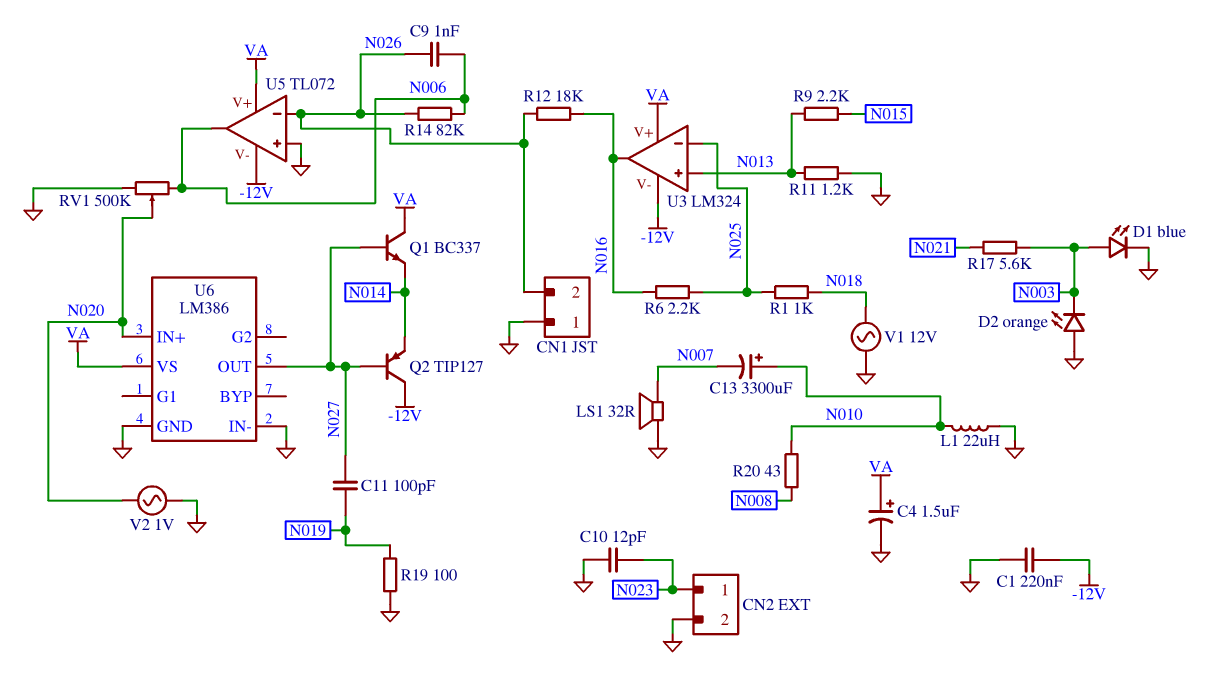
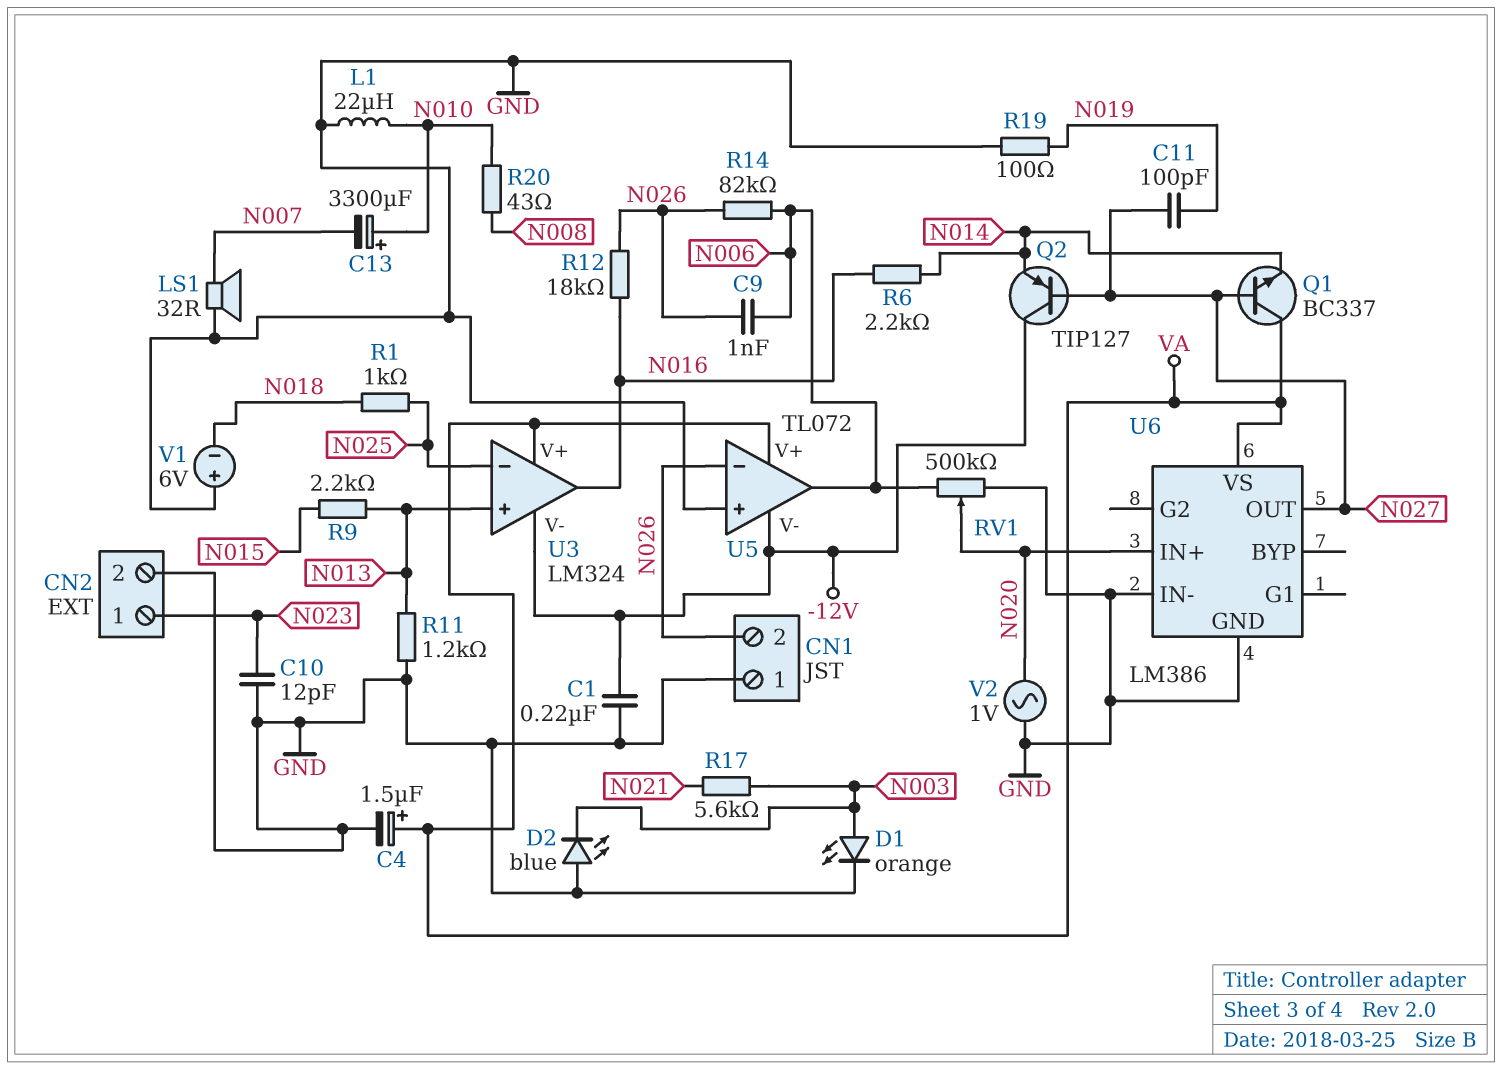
D1: LED blue (A N003, K GND) -> LED orange (A N003, K GND)
D2: LED orange (A GND, K N003) -> LED blue (A GND, K N003)
R6: 2.2k (N016, N025) -> 2.2k (N014, N016)
V1: AC 12V (GND, N018) -> 6V (plus GND, minus N018)

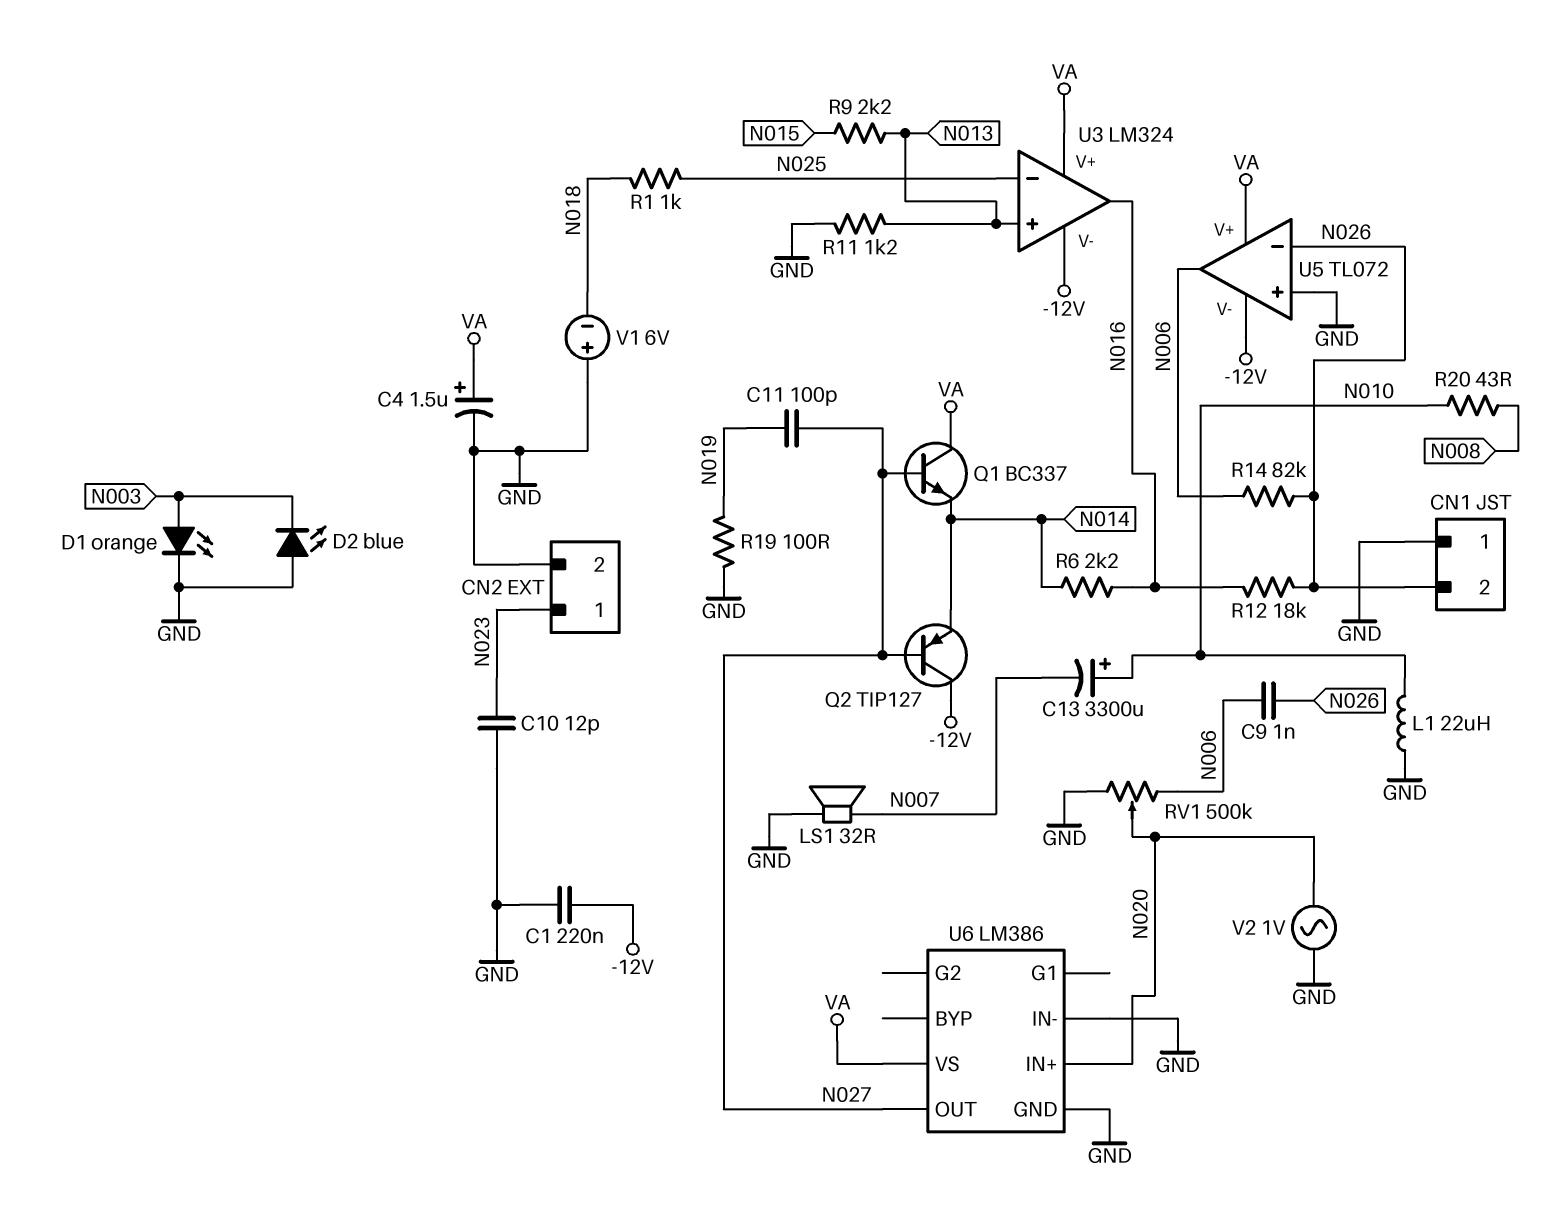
R17: 5.6k (N003, N021) -> none

